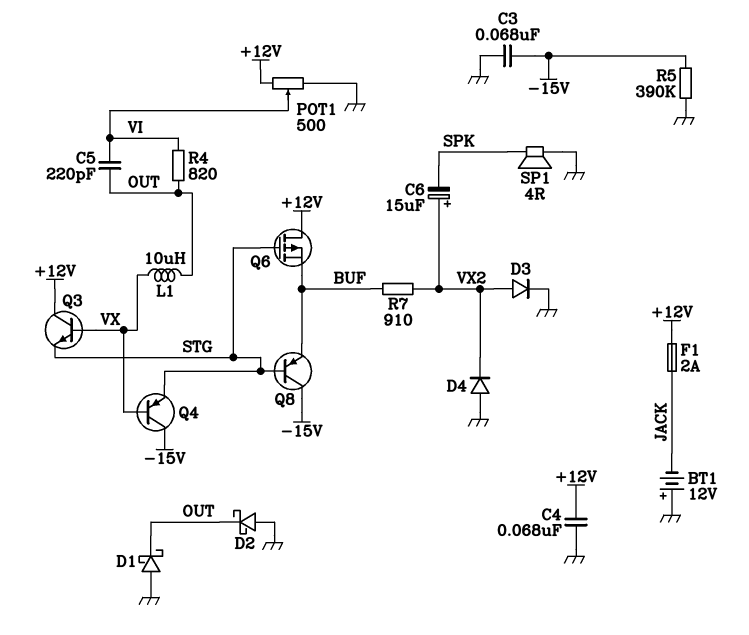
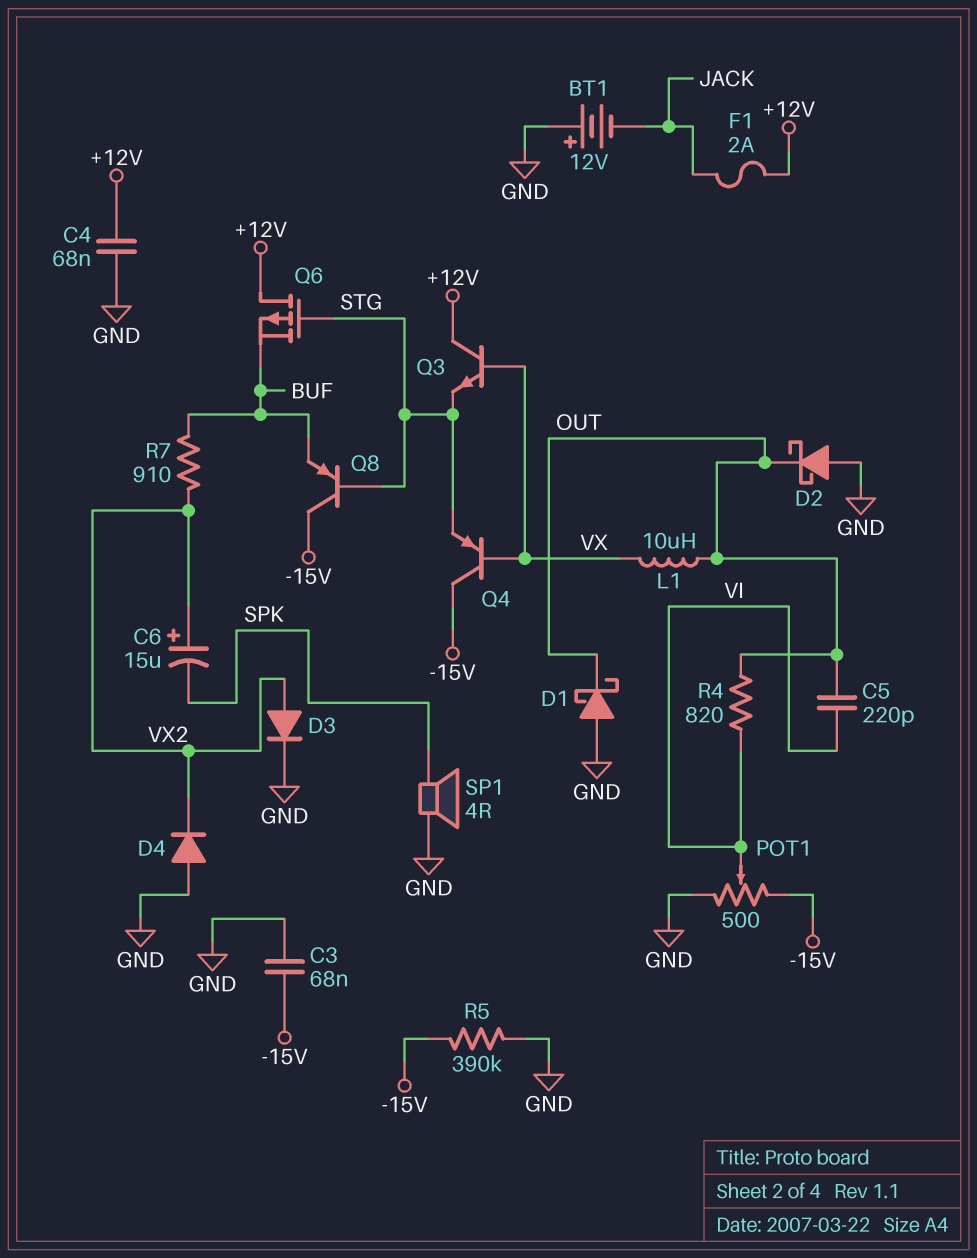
POT1: 500 (+12V, GND, wiper VI) -> 500 (-15V, GND, wiper VI)

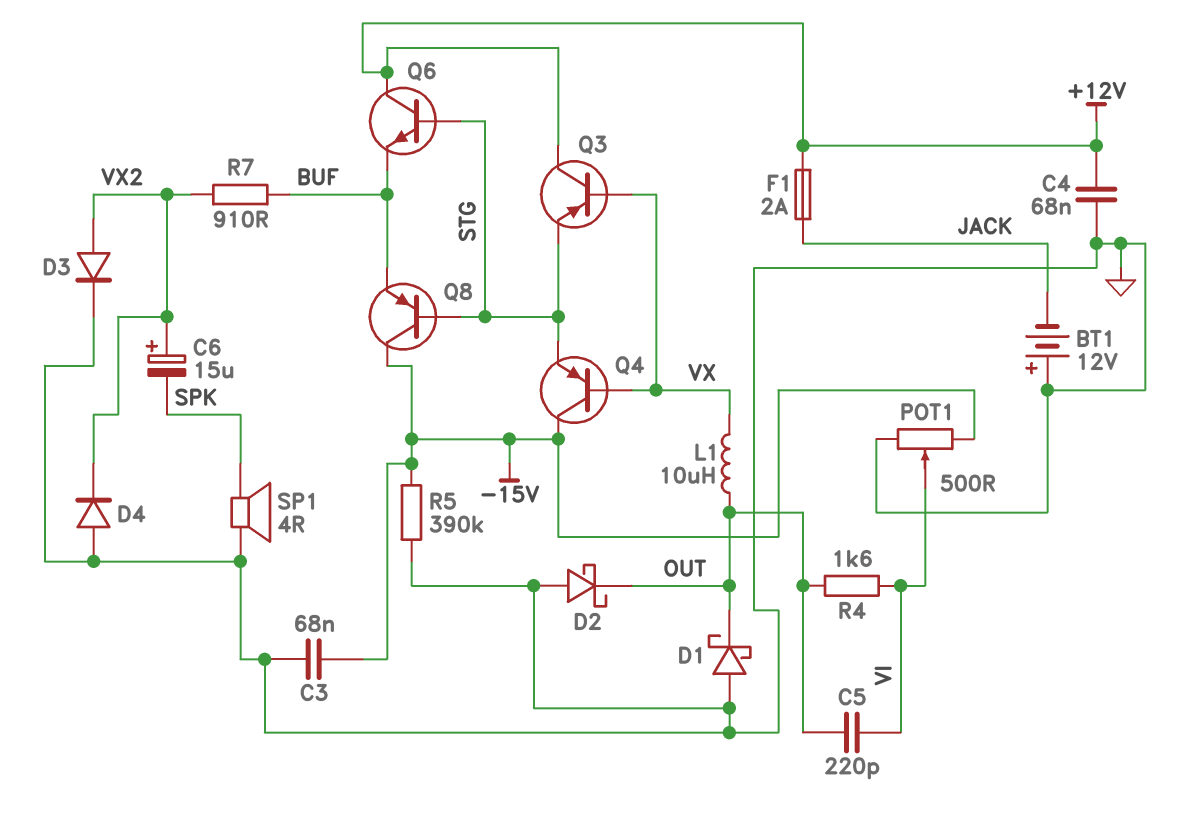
Q3: NPN (B VX, C +12V, E STG) -> PNP (B VX, C +12V, E STG)
Q6: PMOS (G STG, D +12V, S BUF) -> NPN (B STG, C +12V, E BUF)
R4: 820 (OUT, VI) -> 1.6k (OUT, VI)

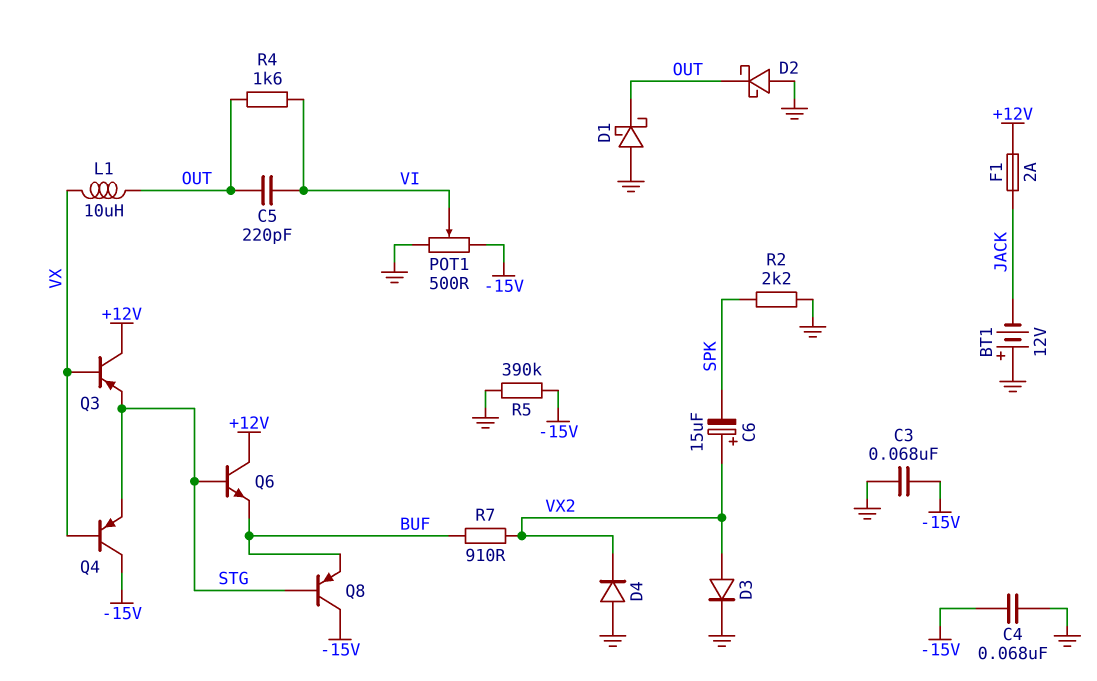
C4: 68nF (+12V, GND) -> 68nF (-15V, GND)
R2: none -> 2.2k (GND, SPK)
SP1: speaker 4R (GND, SPK) -> none

